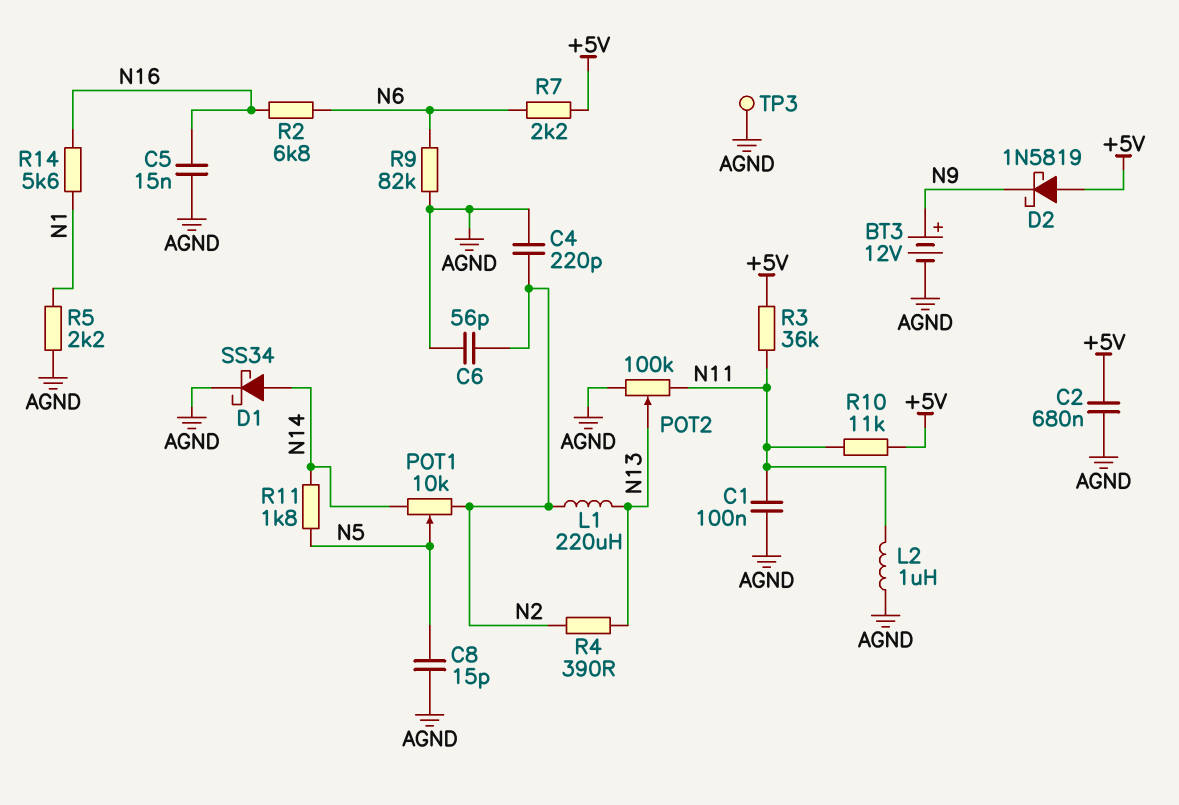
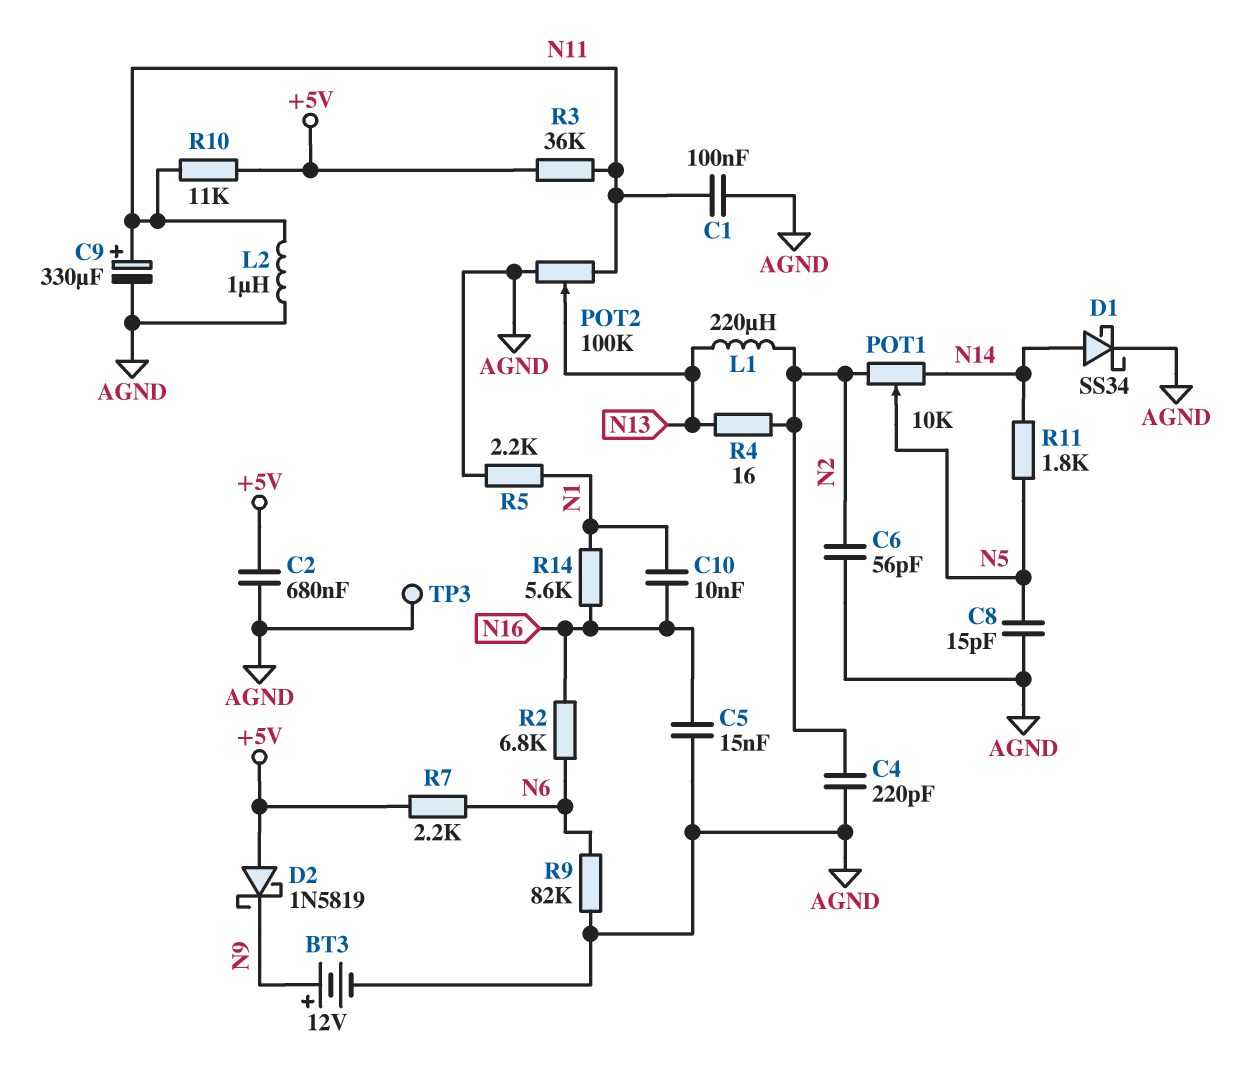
C9: none -> 330uF (plus N11, minus AGND)
C10: none -> 10nF (N1, N16)
R4: 390 (N2, N13) -> 16 (N2, N13)

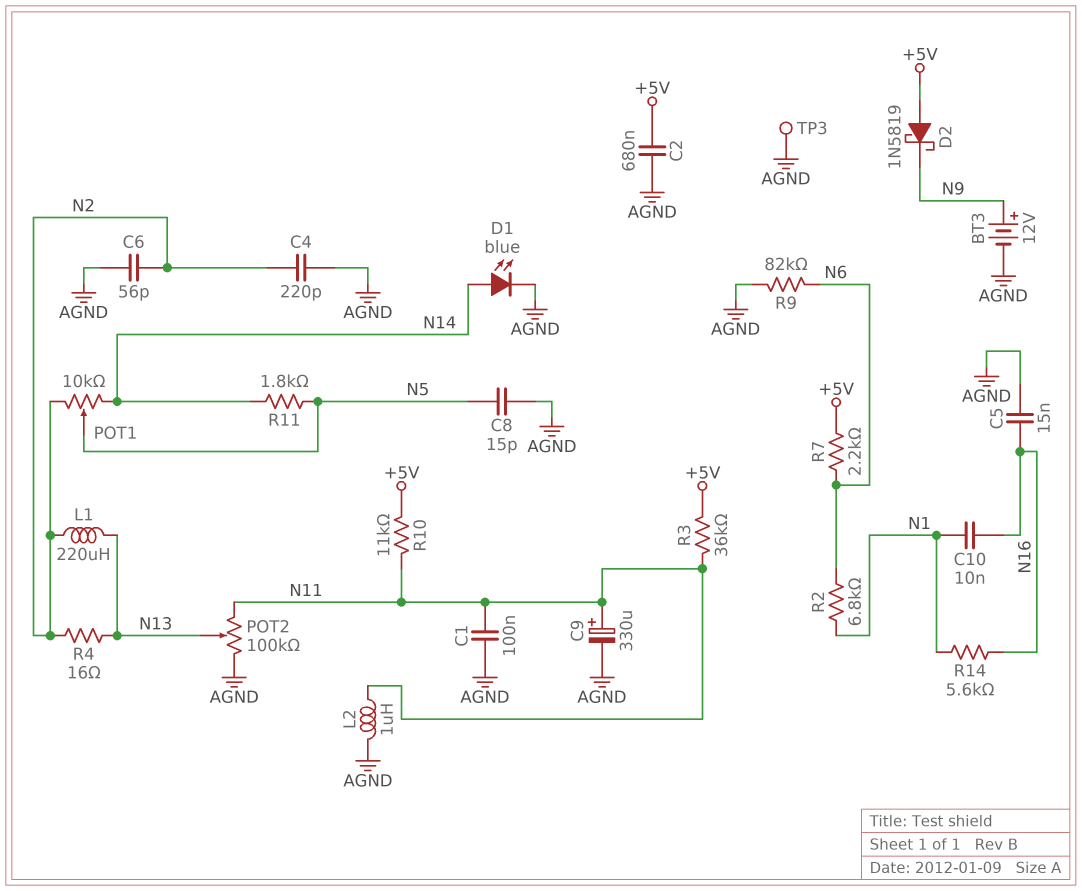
D1: schottky SS34 (A N14, K AGND) -> LED blue (A N14, K AGND)
R2: 6.8k (N6, N16) -> 6.8k (N1, N6)
R5: 2.2k (AGND, N1) -> none

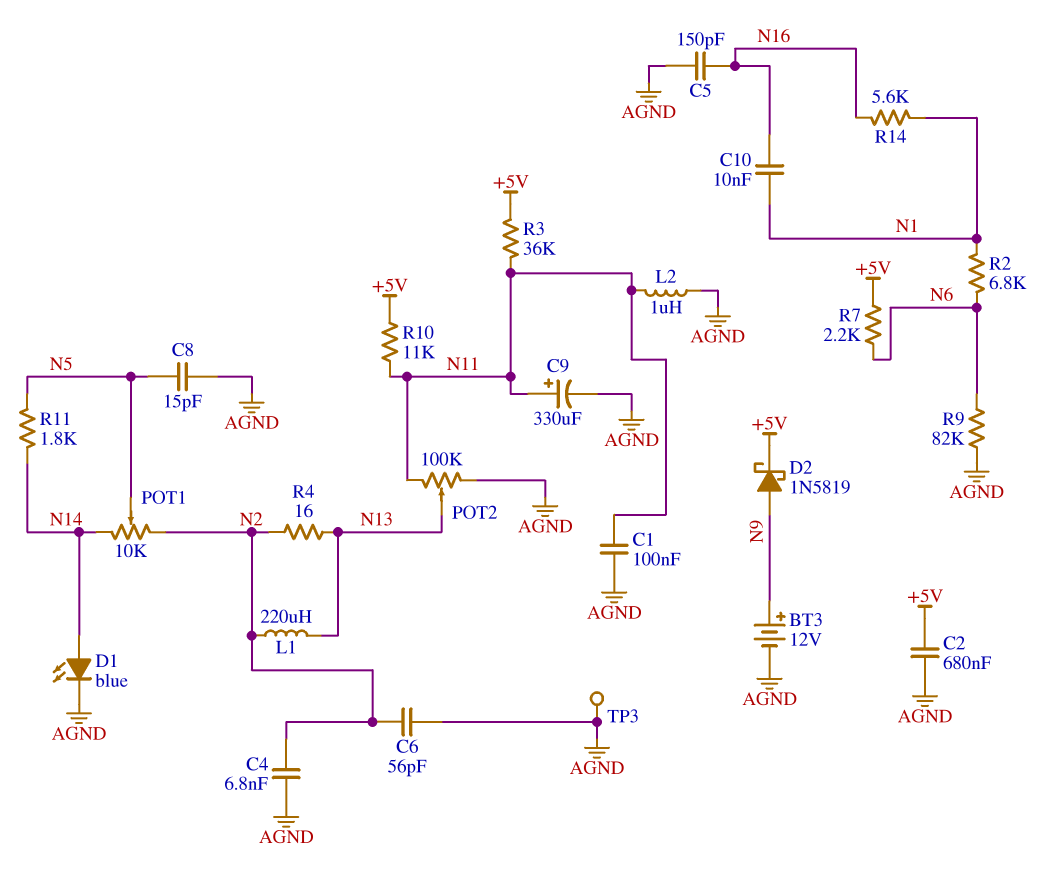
C4: 220pF (AGND, N2) -> 6.8nF (AGND, N2)
C5: 15nF (AGND, N16) -> 150pF (AGND, N16)
D2: schottky 1N5819 (A +5V, K N9) -> schottky 1N5819 (A N9, K +5V)

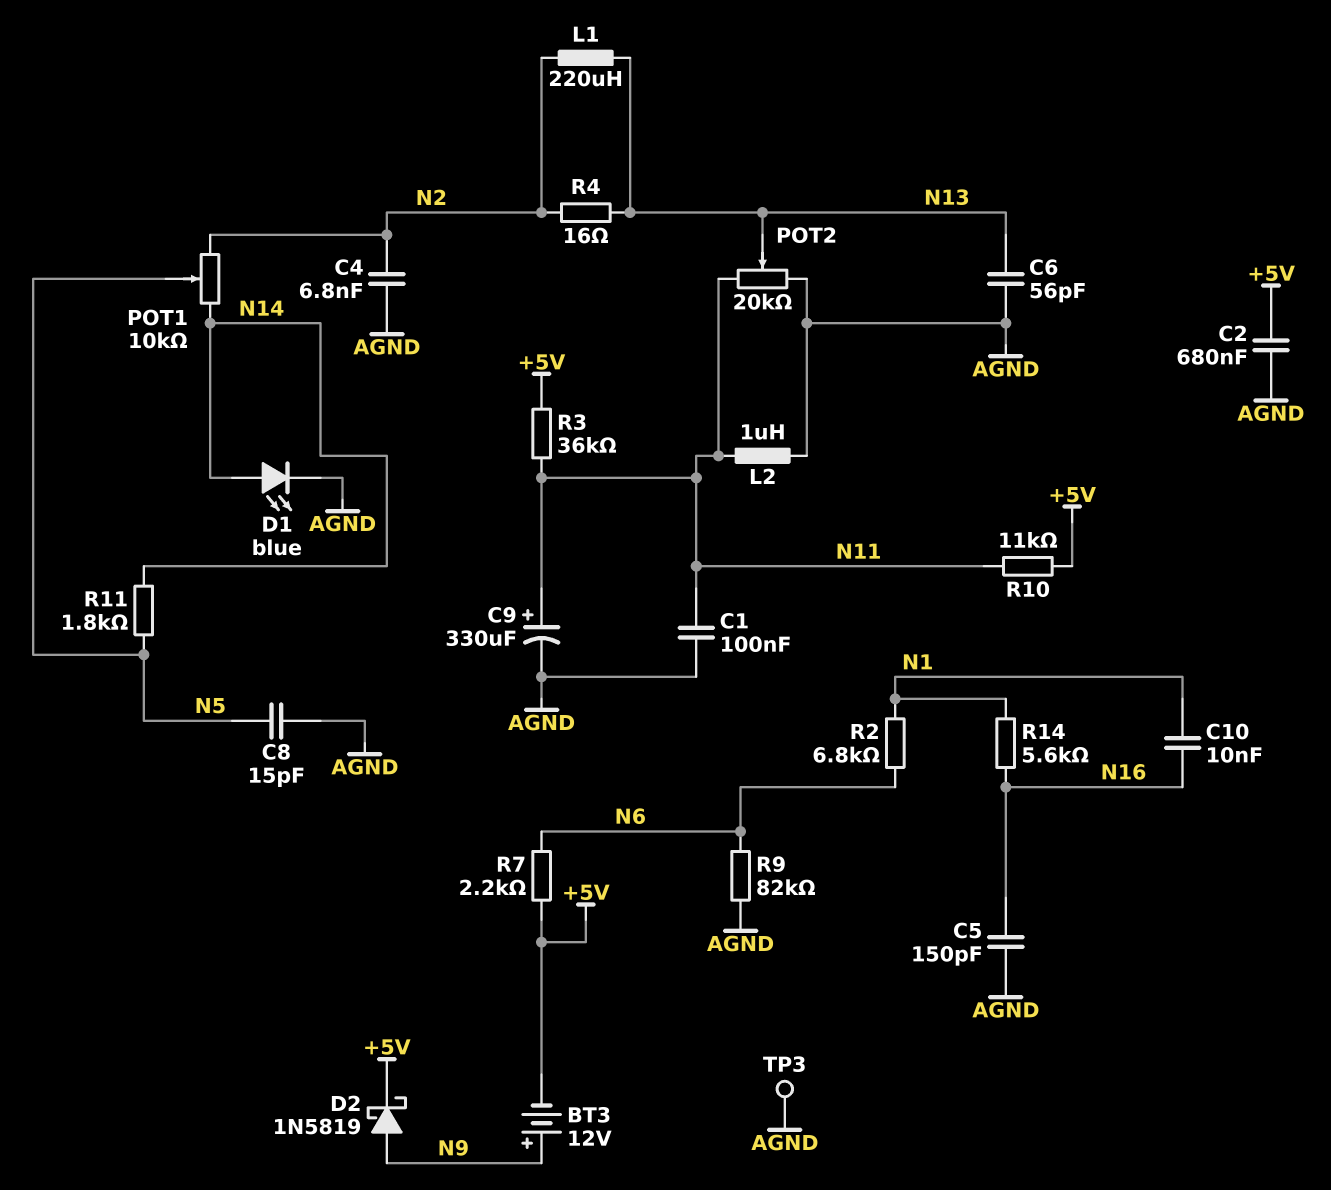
BT3: 12V (plus N9, minus AGND) -> 12V (plus N9, minus +5V)
C6: 56pF (AGND, N2) -> 56pF (AGND, N13)
POT2: 100k (AGND, N11, wiper N13) -> 20k (AGND, N11, wiper N13)

